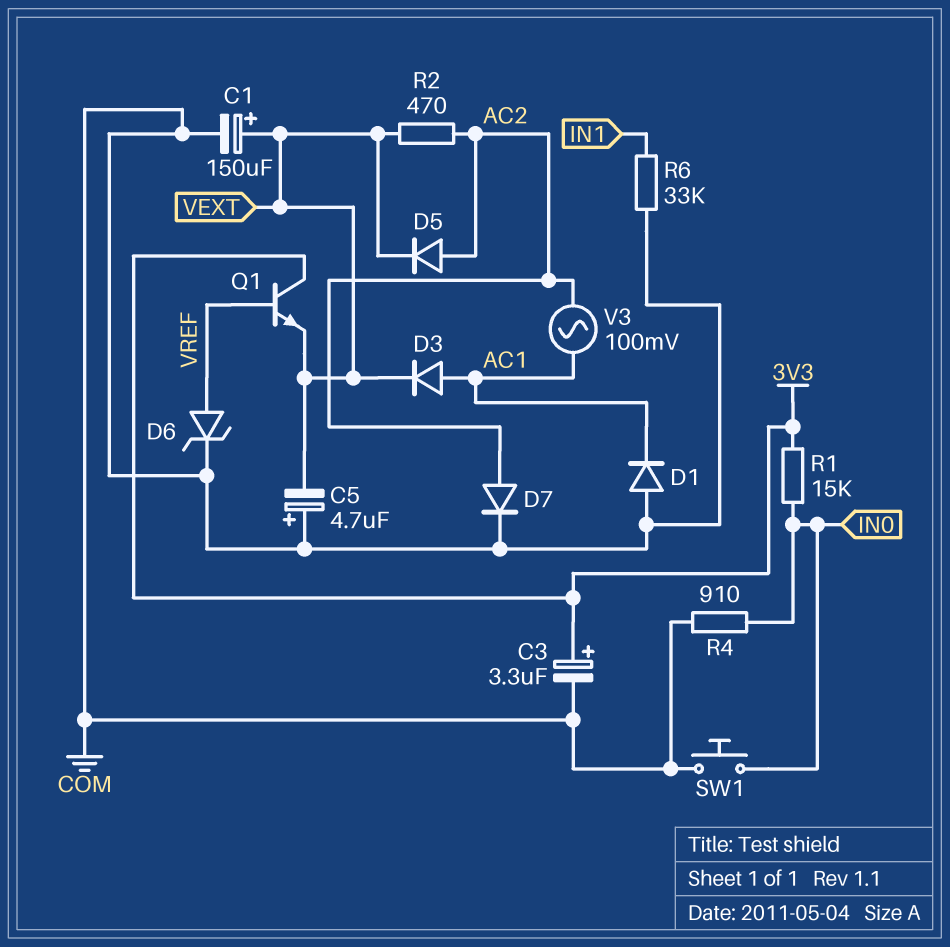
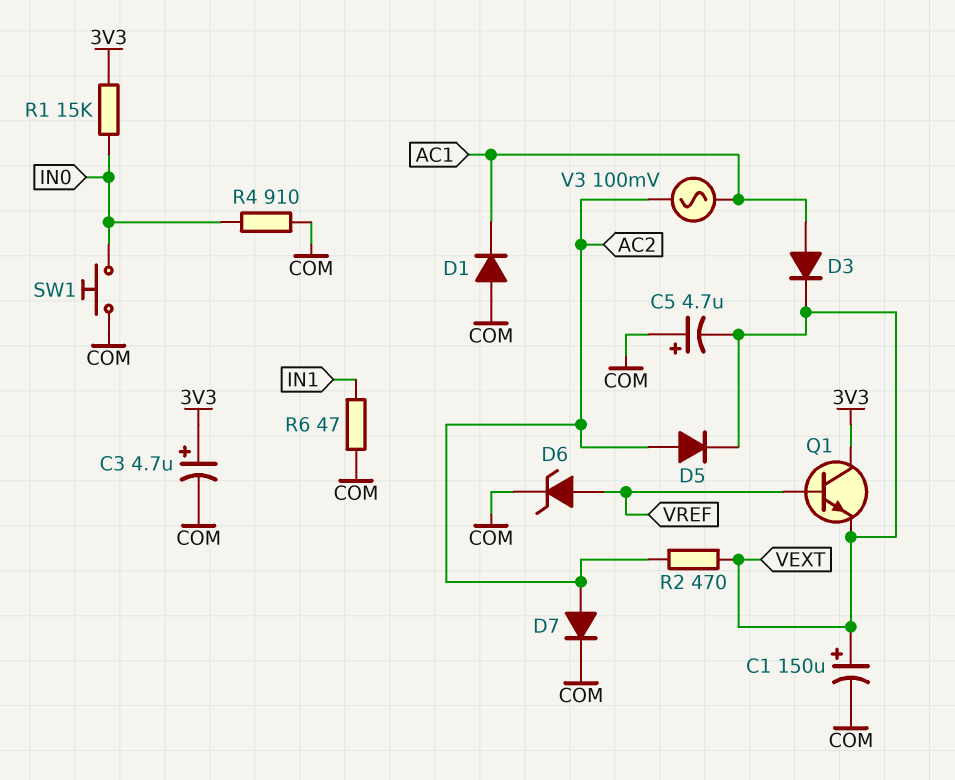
C3: 3.3uF (plus 3V3, minus COM) -> 4.7uF (plus 3V3, minus COM)
R6: 33k (COM, IN1) -> 47 (COM, IN1)

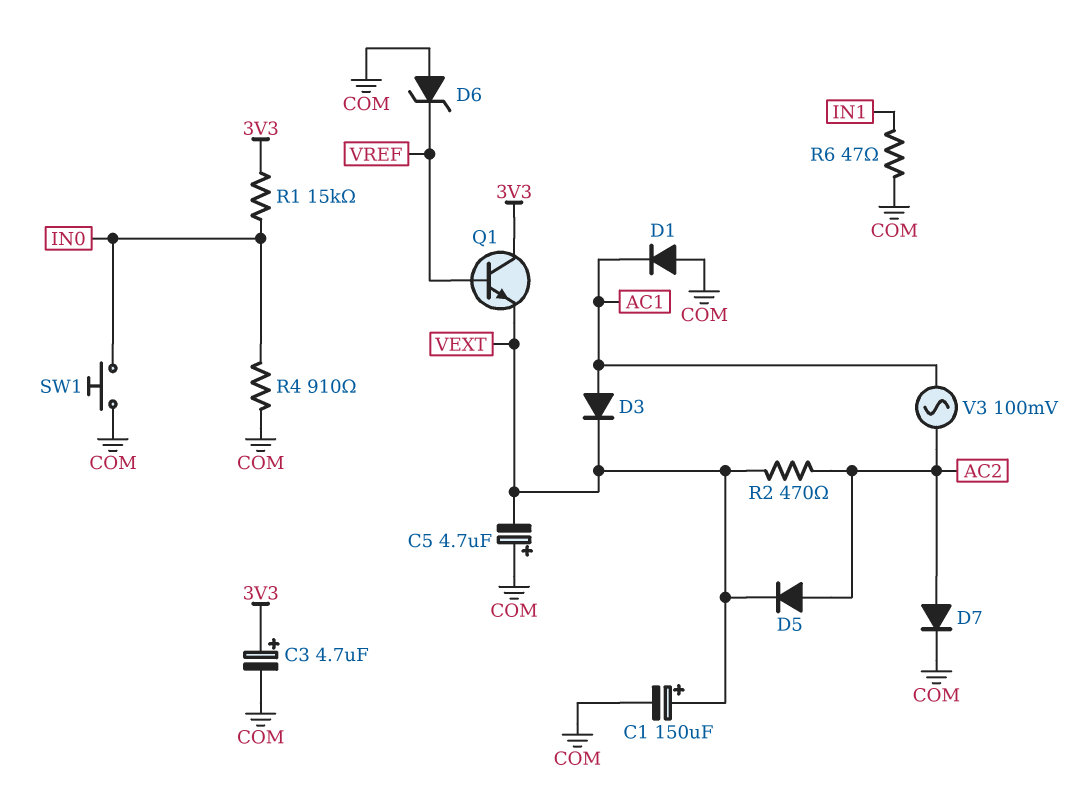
D6: zener (A VREF, K COM) -> zener (A COM, K VREF)

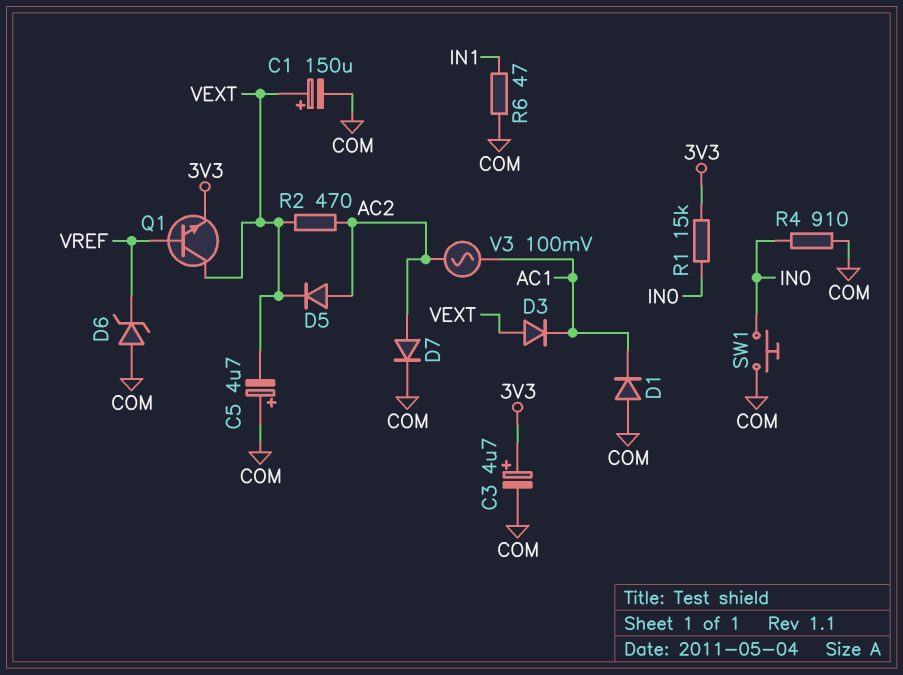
D3: diode (A AC1, K VEXT) -> diode (A VEXT, K AC1)
Q1: NPN (B VREF, C 3V3, E VEXT) -> NPN (B VREF, C VEXT, E 3V3)

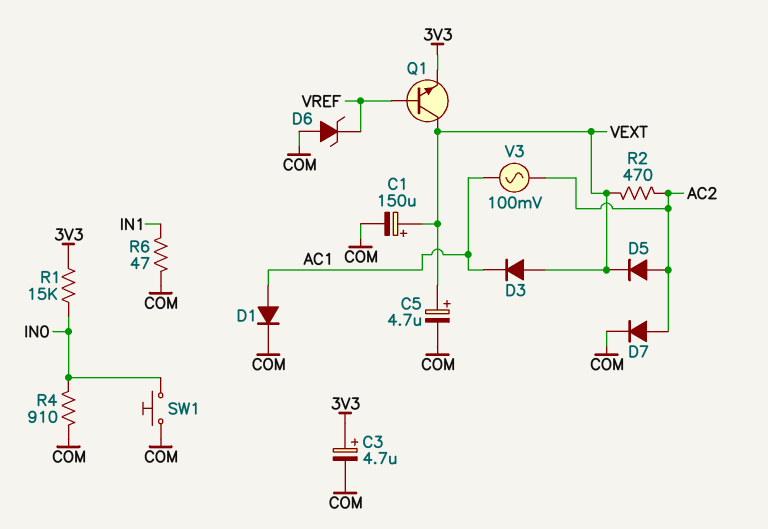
C5: 4.7uF (plus COM, minus VEXT) -> 4.7uF (plus VEXT, minus COM)
D1: diode (A COM, K AC1) -> diode (A AC1, K COM)

